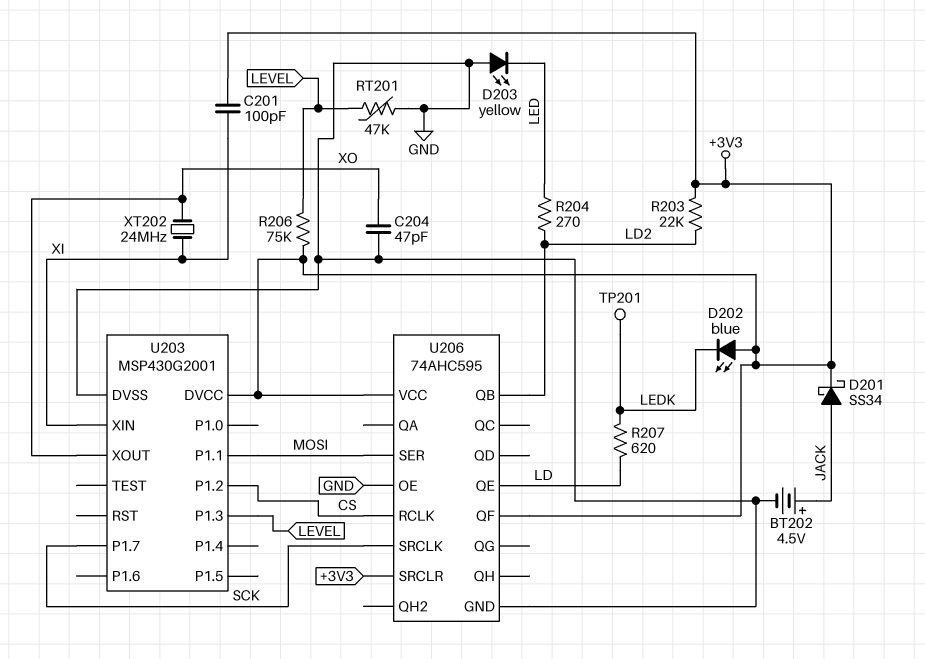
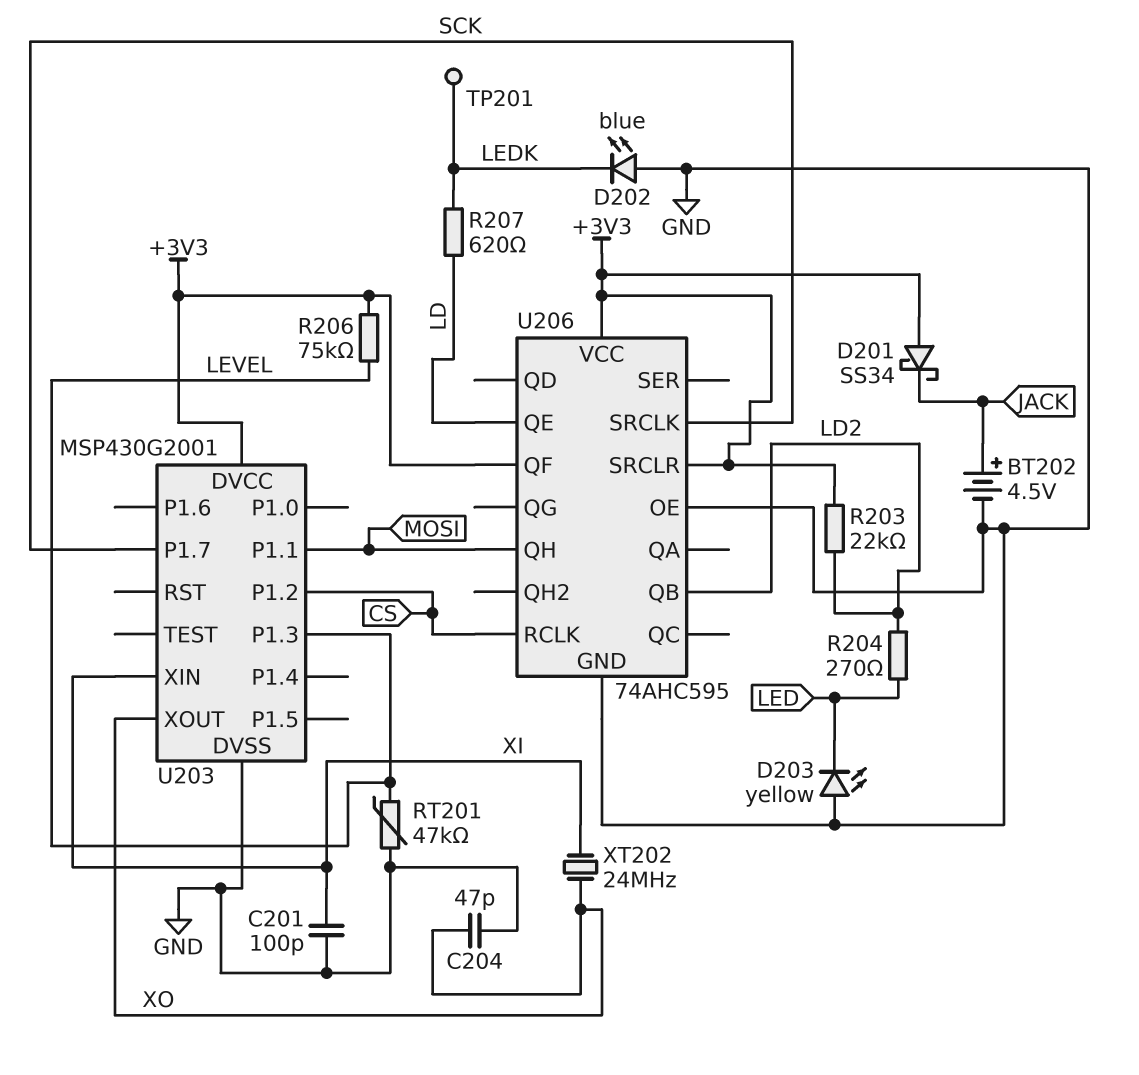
C201: 100pF (+3V3, XI) -> 100pF (GND, XI)
D201: schottky SS34 (A JACK, K +3V3) -> schottky SS34 (A +3V3, K JACK)
D202: LED blue (A +3V3, K LEDK) -> LED blue (A GND, K LEDK)
U206 pin QH: none -> MOSI
U206 pin SER: MOSI -> none

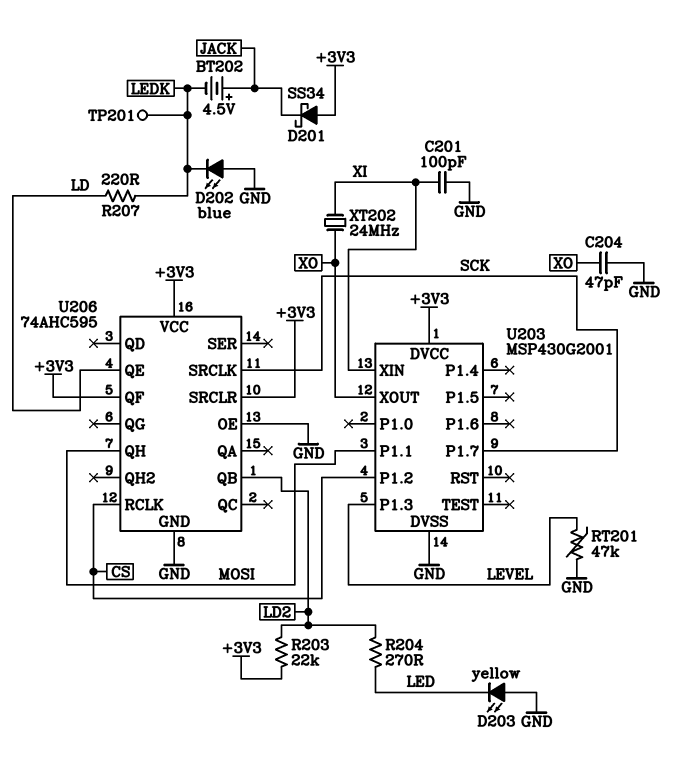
BT202: 4.5V (plus JACK, minus GND) -> 4.5V (plus JACK, minus LEDK)
R206: 75k (+3V3, LEVEL) -> none
R207: 620 (LD, LEDK) -> 220 (LD, LEDK)

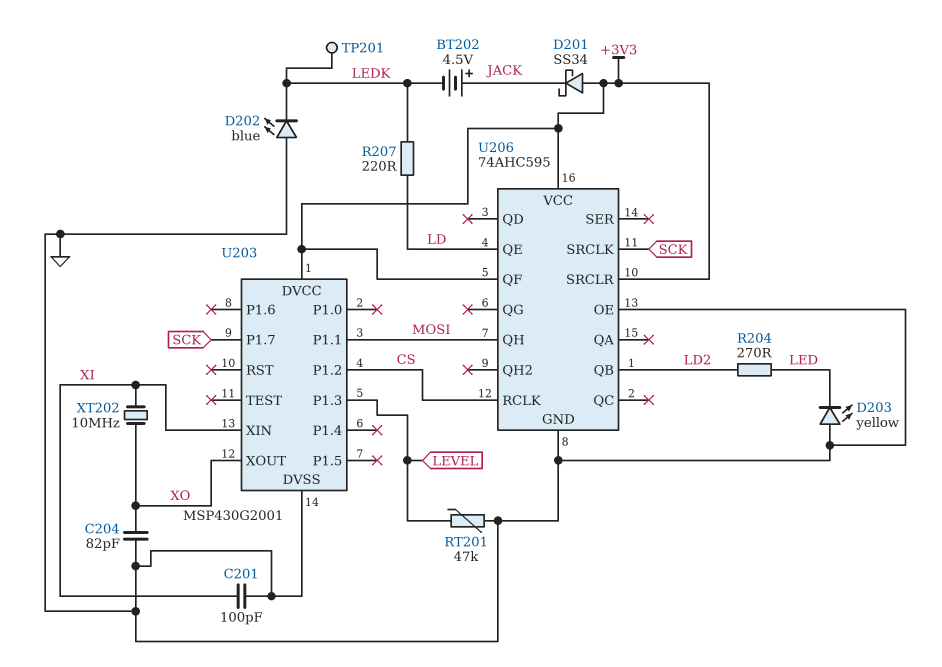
C204: 47pF (GND, XO) -> 82pF (GND, XO)
R203: 22k (+3V3, LD2) -> none
XT202: 24MHz (XI, XO) -> 10MHz (XI, XO)

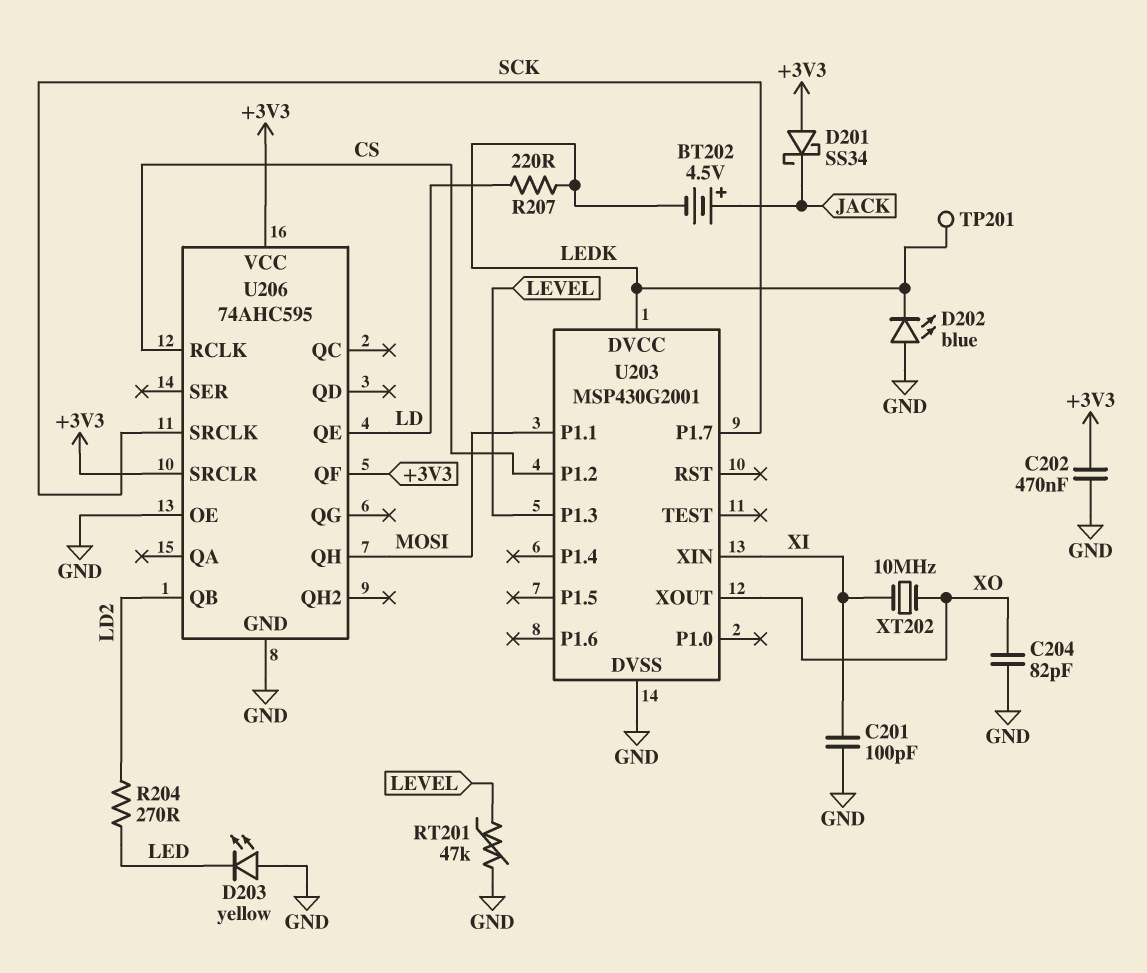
C202: none -> 470nF (+3V3, GND)
U203 pin DVCC: +3V3 -> LEDK

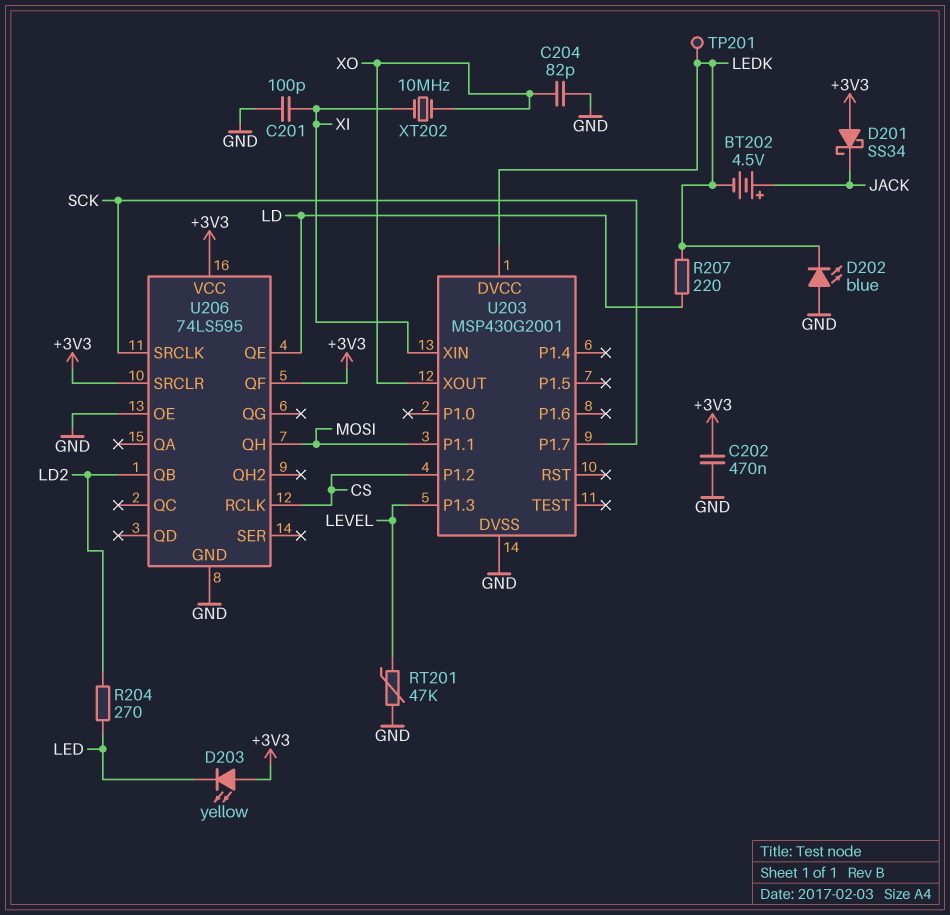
D203: LED yellow (A GND, K LED) -> LED yellow (A +3V3, K LED)
U206: 74AHC595 -> 74LS595

